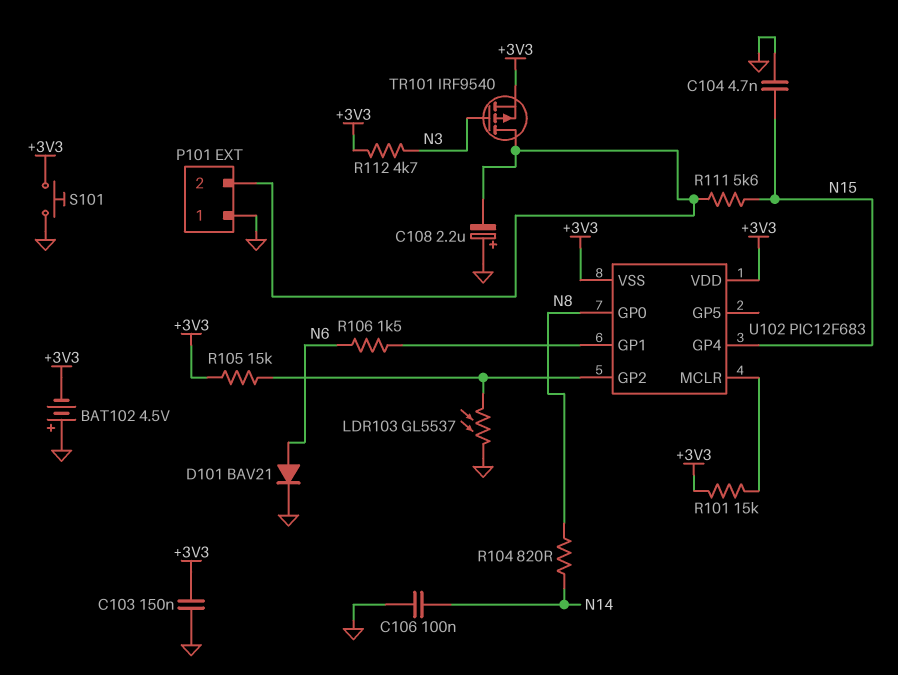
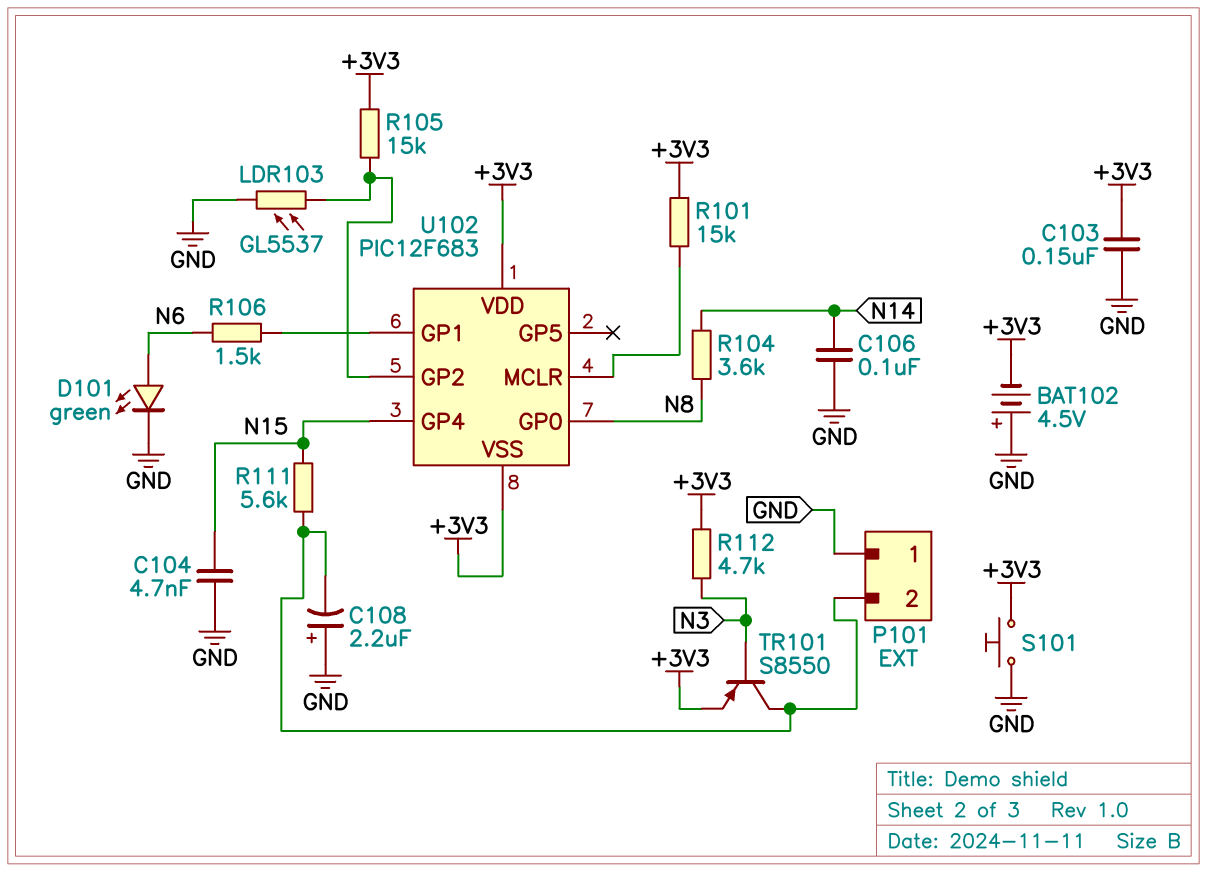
D101: diode BAV21 (A N6, K GND) -> LED green (A N6, K GND)
R104: 820 (N8, N14) -> 3.6k (N8, N14)
TR101: PMOS IRF9540 (G N3, D P101/2, S +3V3) -> PNP S8550 (B N3, C P101/2, E +3V3)

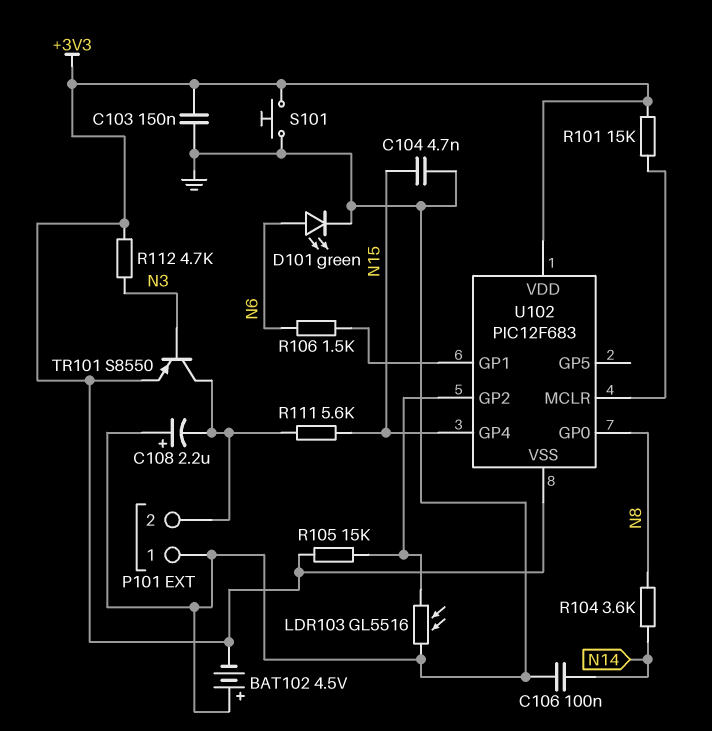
LDR103: GL5537 (GND, U102/GP2) -> GL5516 (GND, U102/GP2)

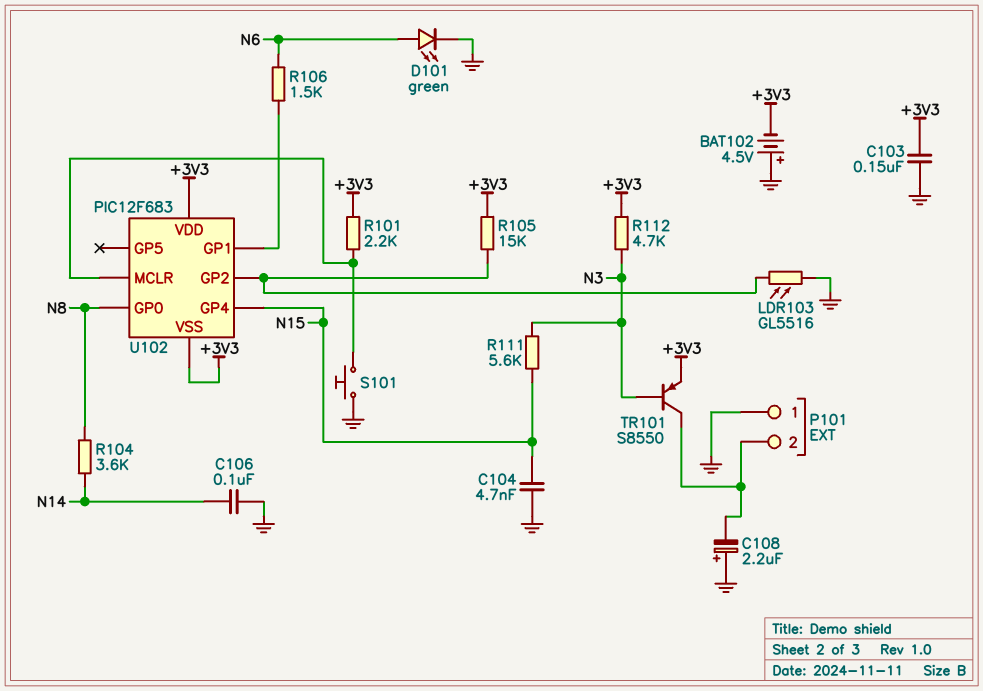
R101: 15k (+3V3, U102/MCLR) -> 2.2k (+3V3, U102/MCLR)
R111: 5.6k (N15, P101/2) -> 5.6k (N3, N15)
S101: button (+3V3, GND) -> button (GND, U102/MCLR)

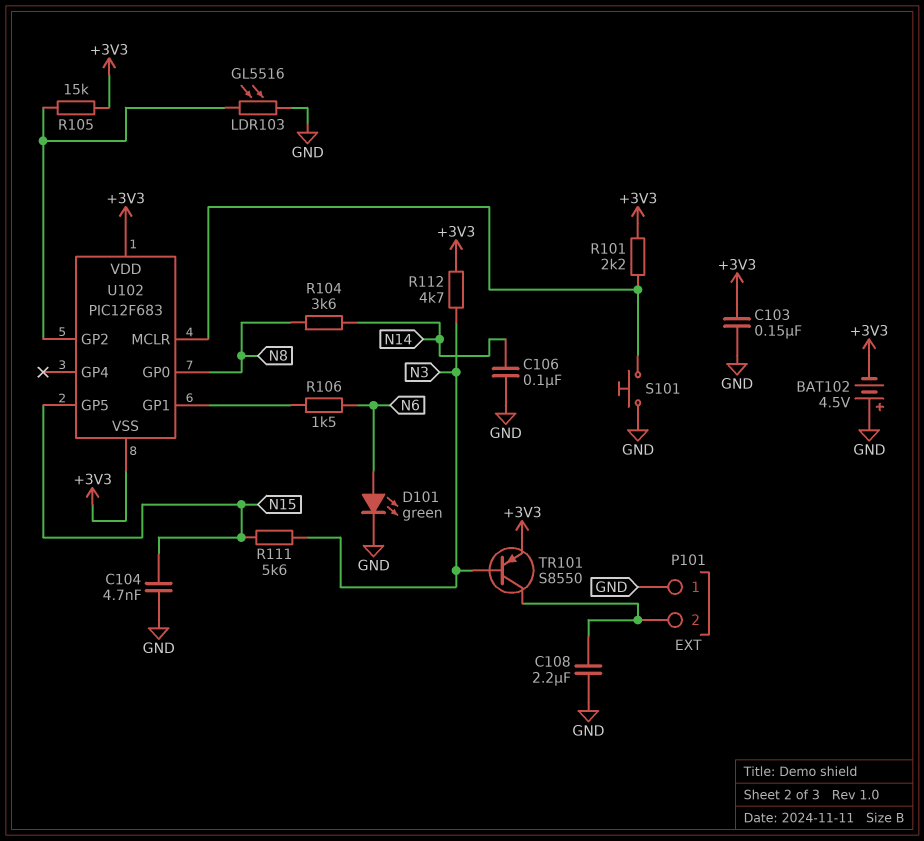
C108: 2.2uF (plus GND, minus P101/2) -> 2.2uF (GND, P101/2)
U102 pin GP4: N15 -> none
U102 pin GP5: none -> N15

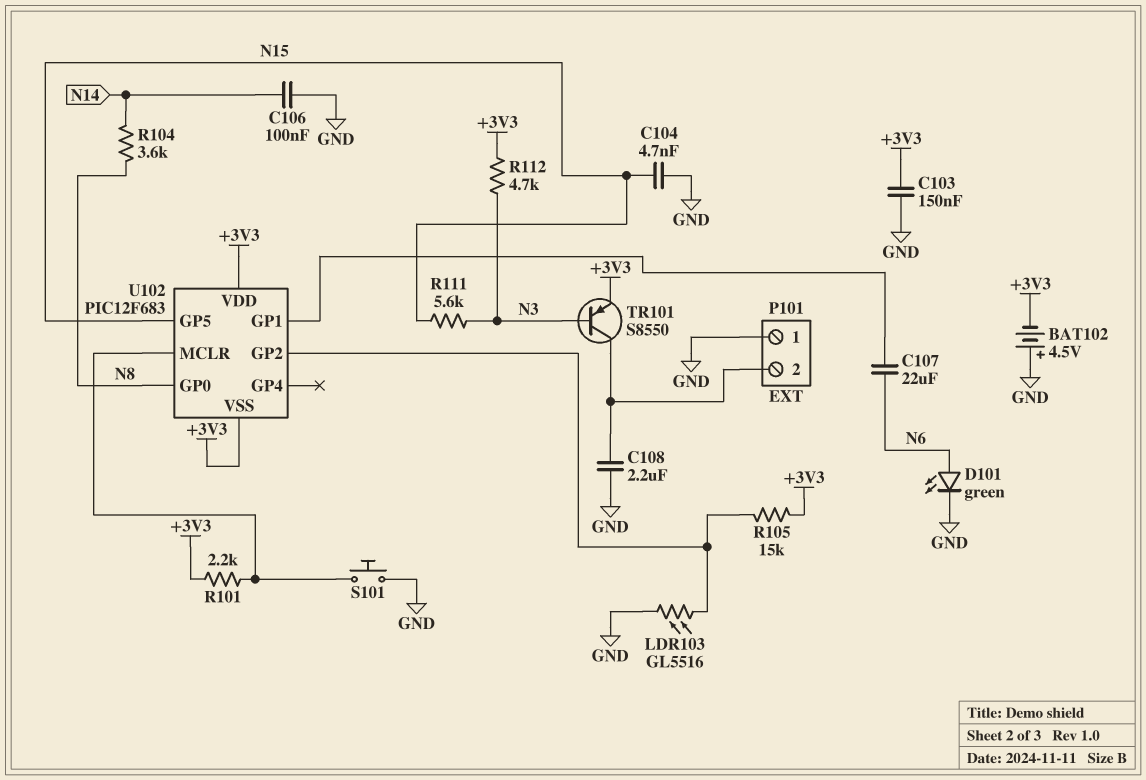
C107: none -> 22uF (N6, U102/GP1)
R106: 1.5k (N6, U102/GP1) -> none

